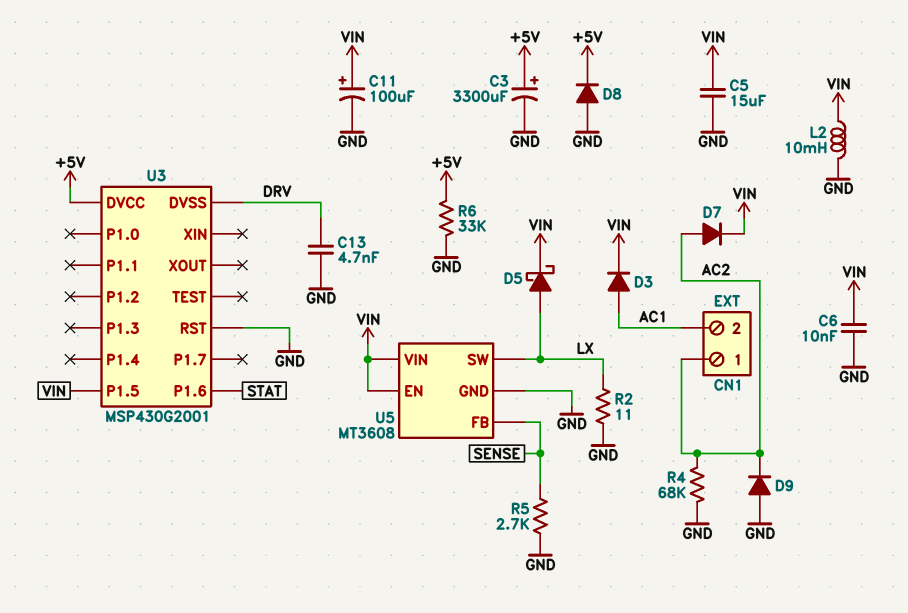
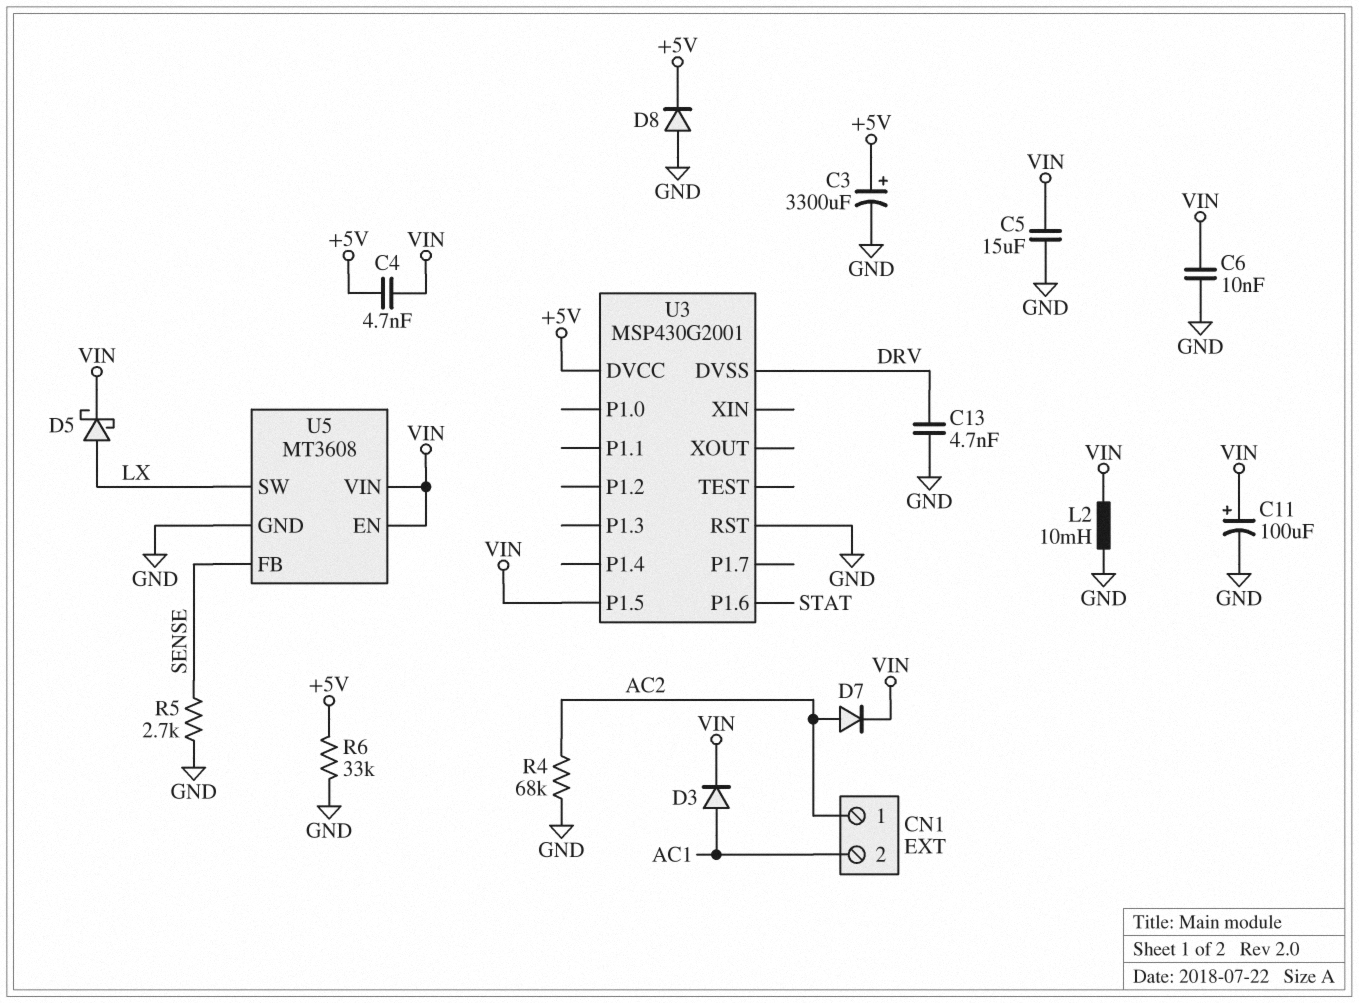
C4: none -> 4.7nF (+5V, VIN)
D9: diode (A GND, K AC2) -> none
R2: 11 (GND, LX) -> none

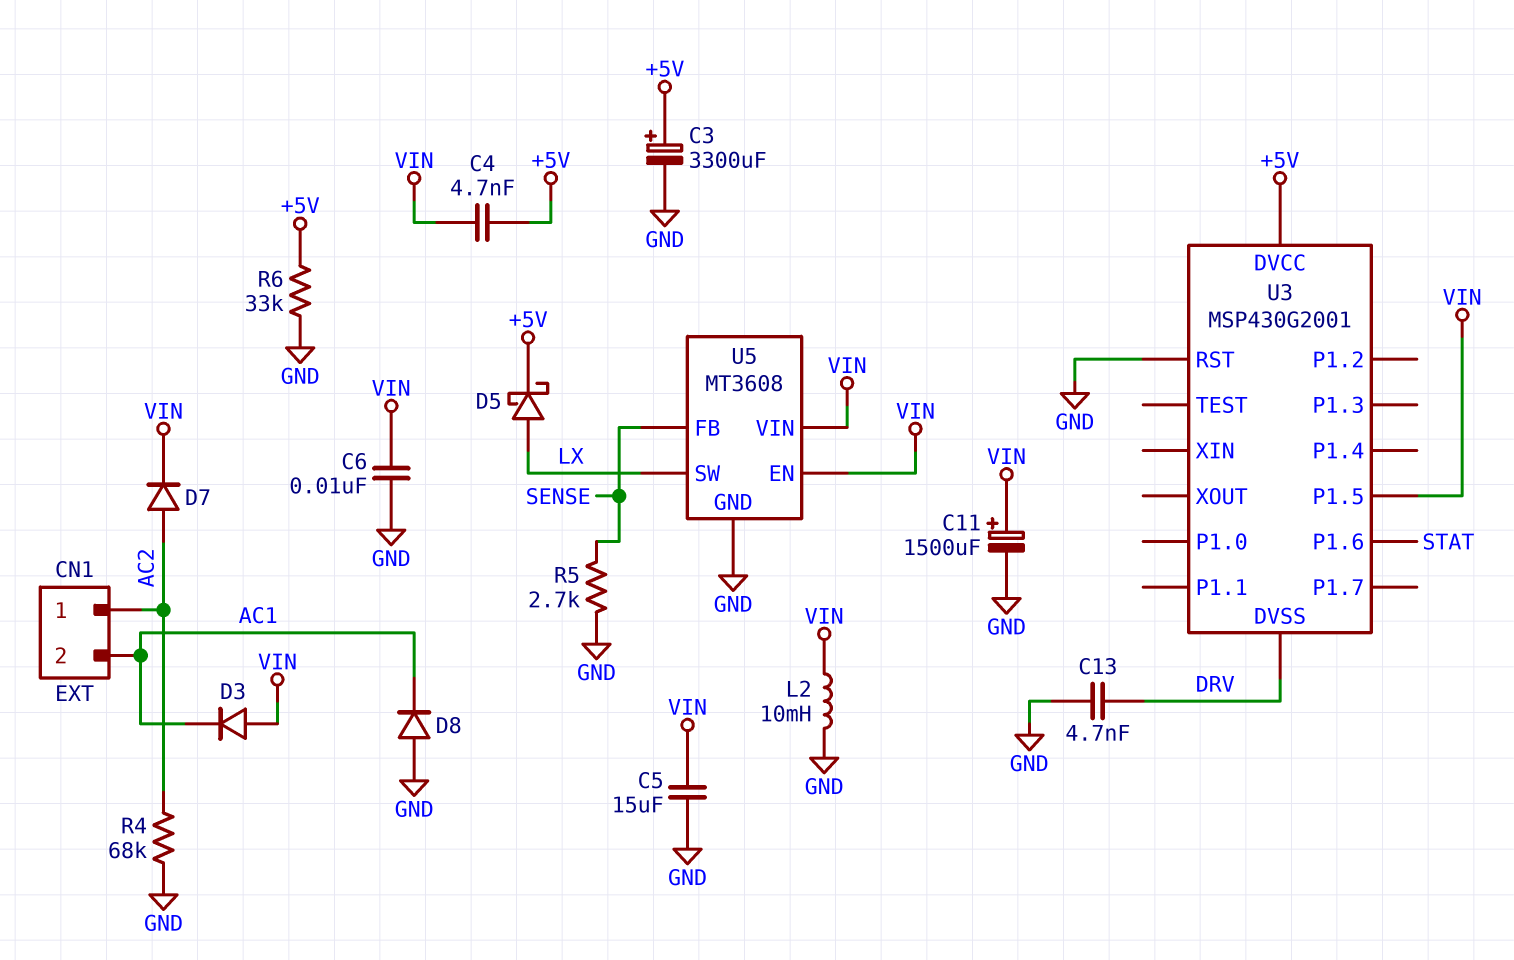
C11: 100uF (plus VIN, minus GND) -> 1500uF (plus VIN, minus GND)
D3: diode (A AC1, K VIN) -> diode (A VIN, K AC1)
D5: schottky (A LX, K VIN) -> schottky (A LX, K +5V)
D8: diode (A GND, K +5V) -> diode (A GND, K AC1)

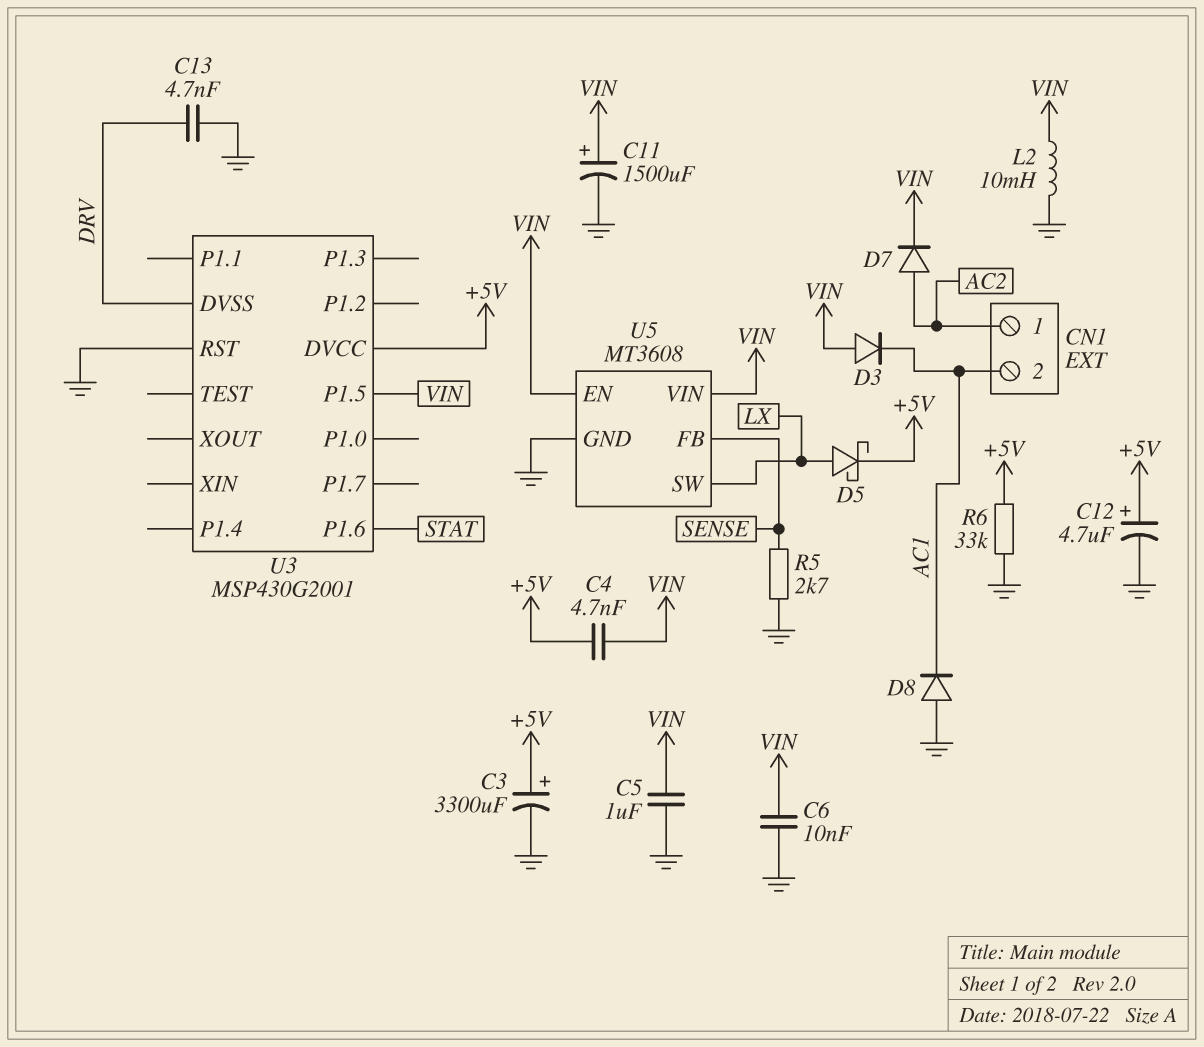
C5: 15uF (GND, VIN) -> 1uF (GND, VIN)
C12: none -> 4.7uF (plus +5V, minus GND)
R4: 68k (AC2, GND) -> none

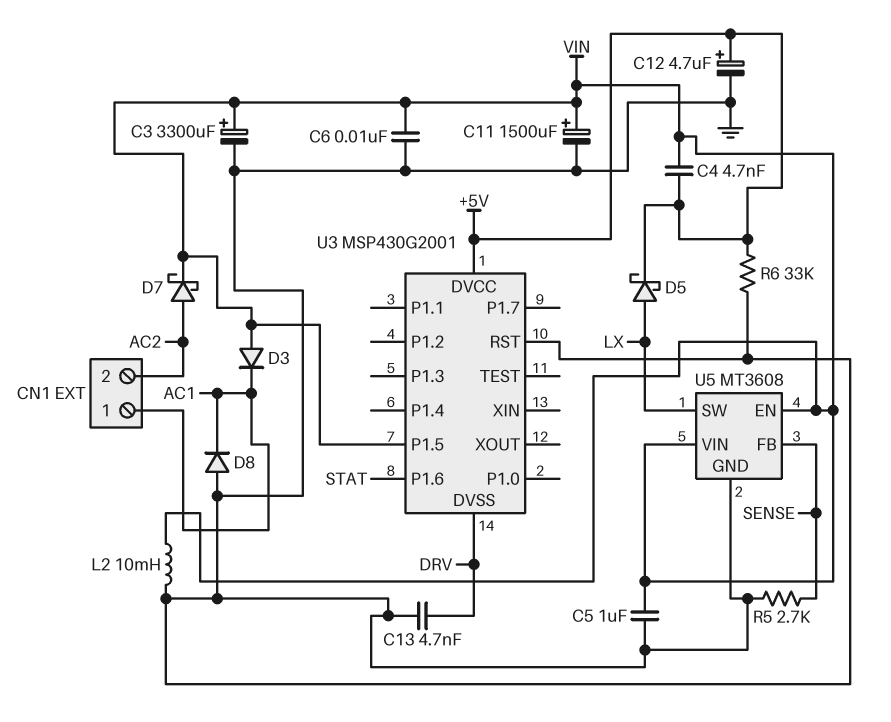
C3: 3300uF (plus +5V, minus GND) -> 3300uF (plus VIN, minus GND)
CN1 pin 1: AC2 -> AC1
CN1 pin 2: AC1 -> AC2
D7: diode (A AC2, K VIN) -> schottky (A AC2, K VIN)

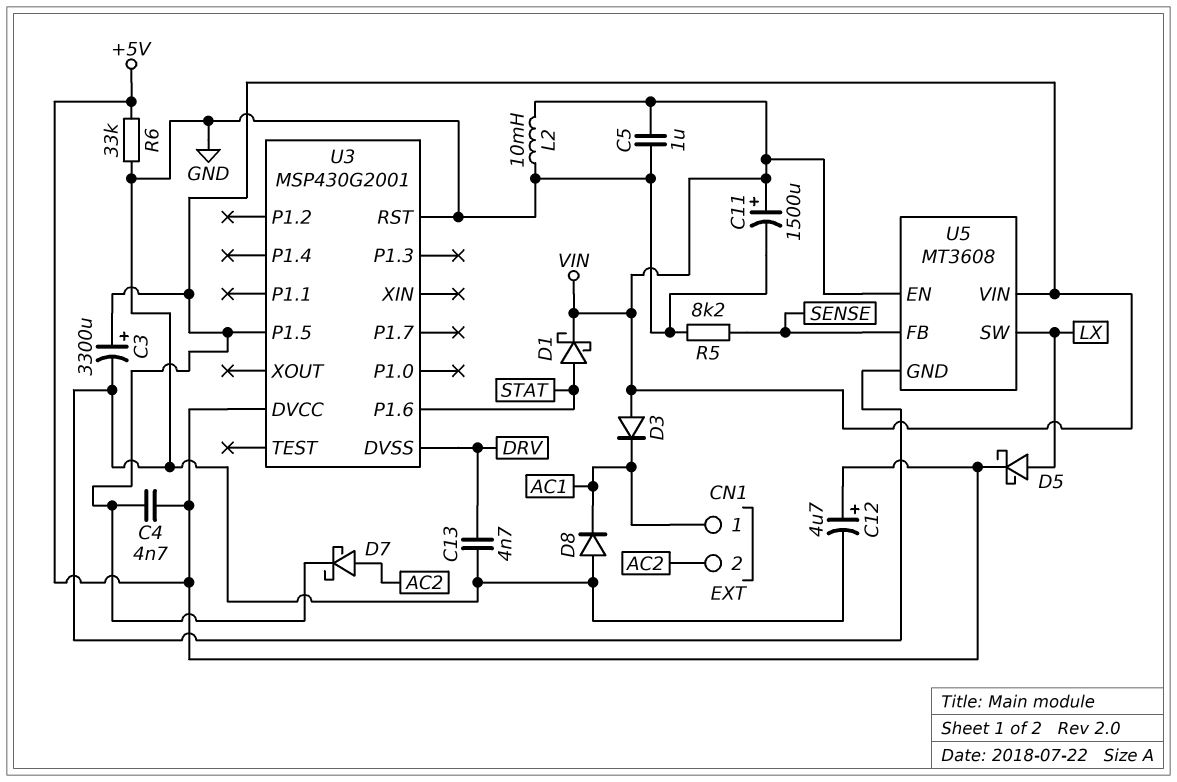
C6: 10nF (GND, VIN) -> none
D1: none -> schottky (A STAT, K VIN)
R5: 2.7k (GND, SENSE) -> 8.2k (GND, SENSE)

